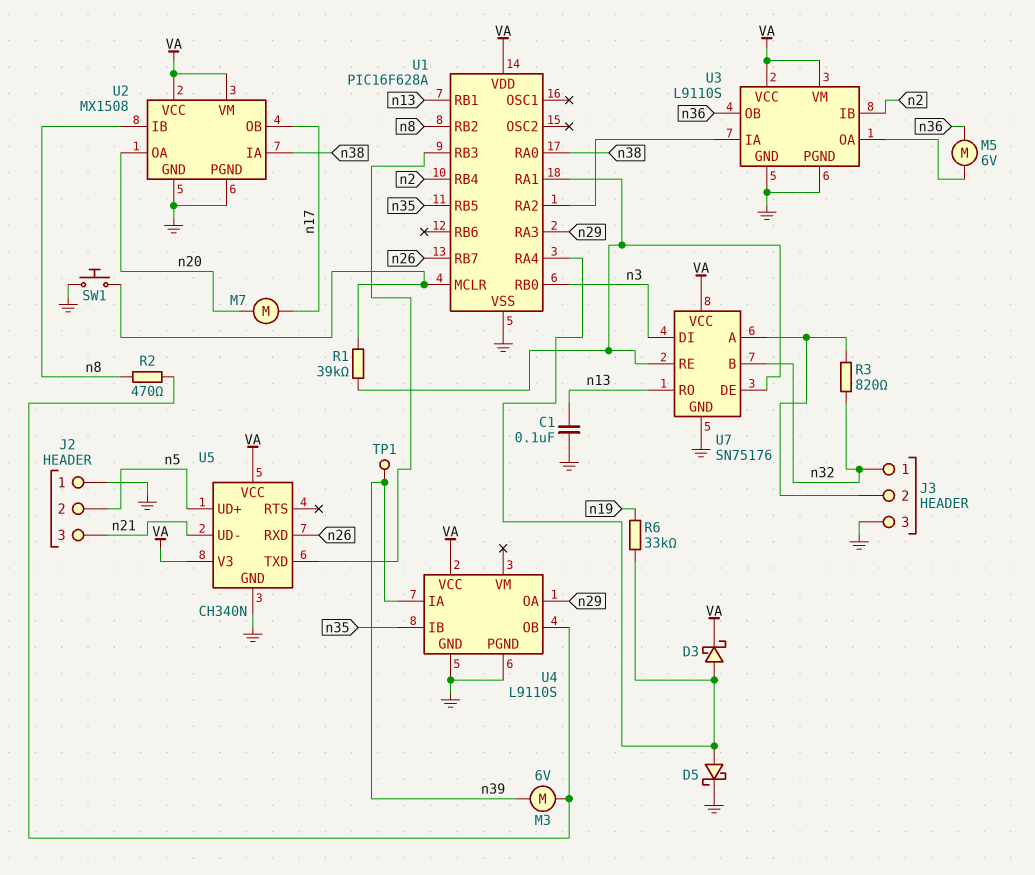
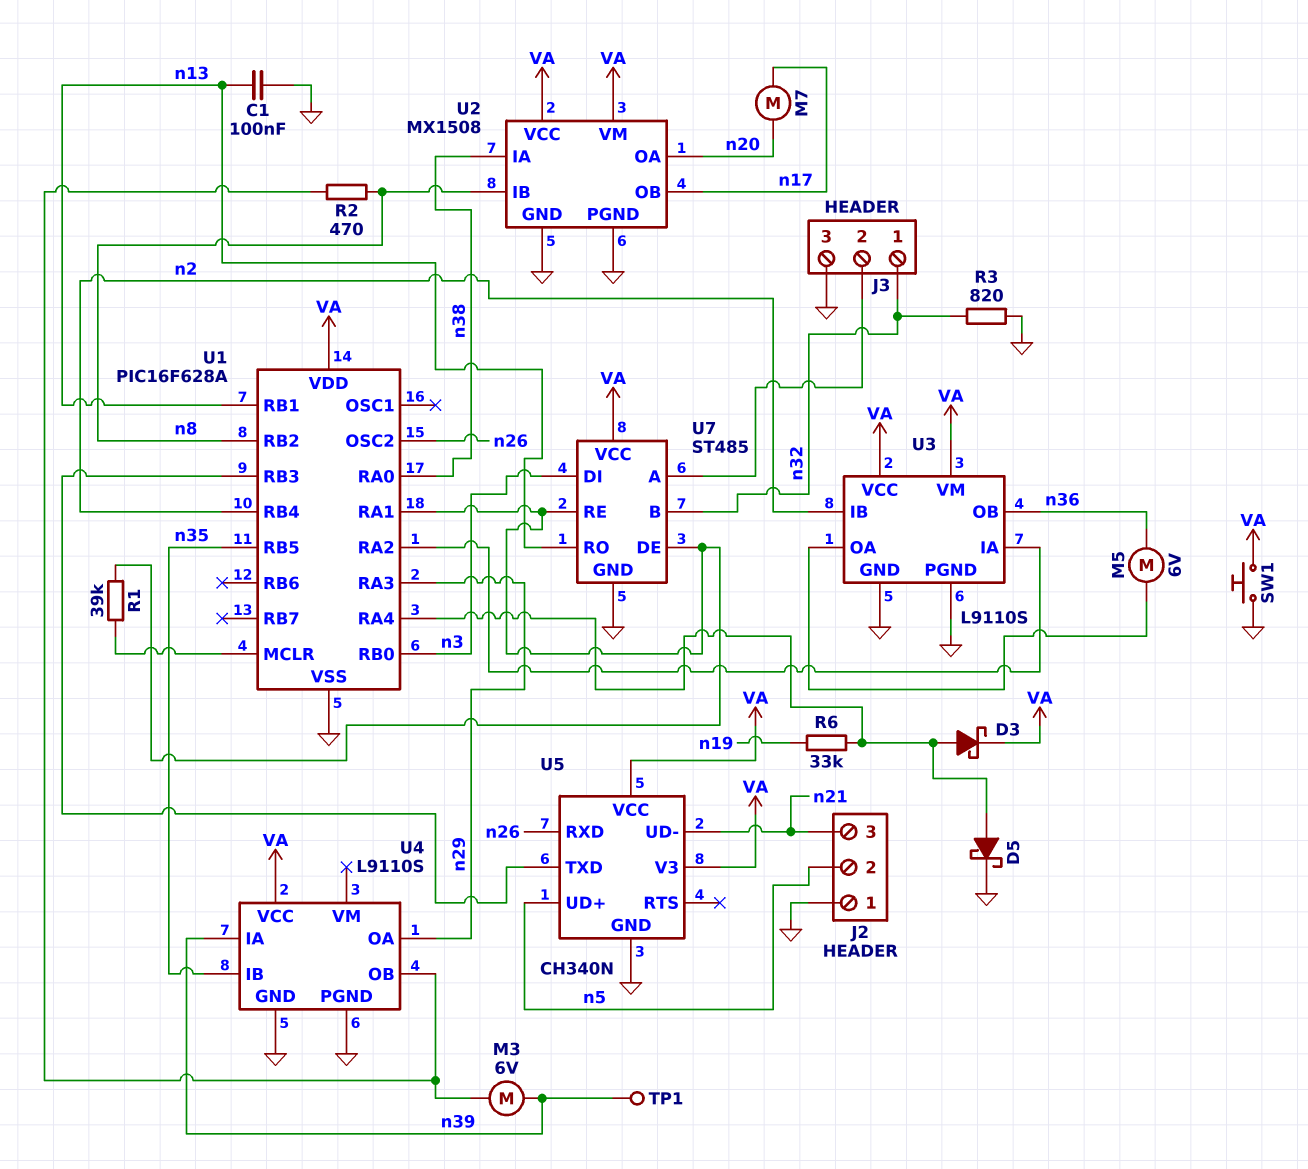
R3: 820 (J3/2, n32) -> 820 (GND, n32)
SW1: button (GND, U1/MCLR) -> button (GND, VA)
U1 pin OSC2: none -> n26
U1 pin RB7: n26 -> none
U7: SN75176 -> ST485

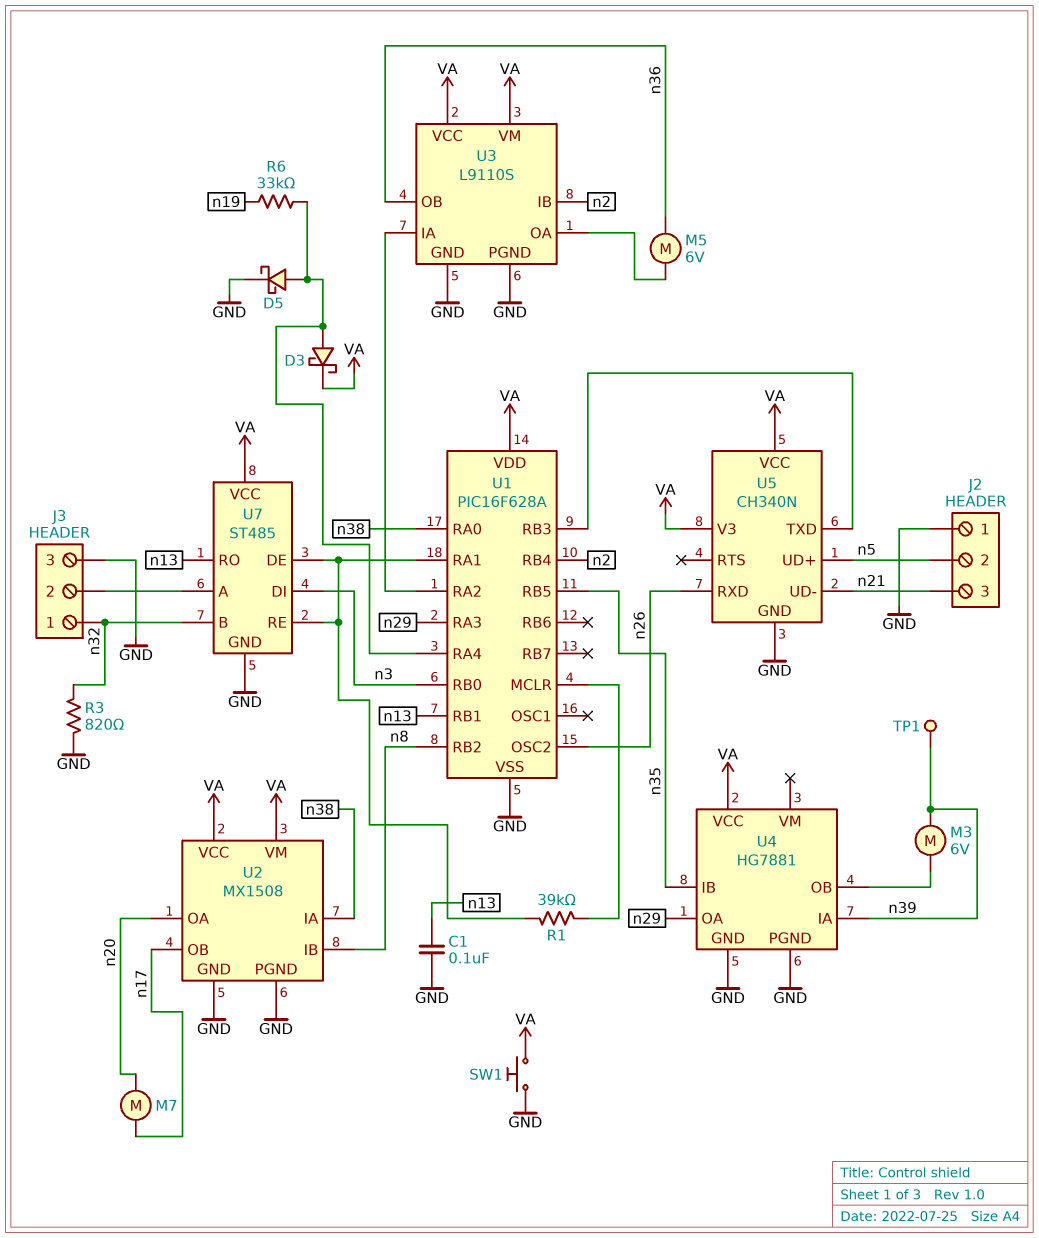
R2: 470 (U4/OB, n8) -> none
U4: L9110S -> HG7881

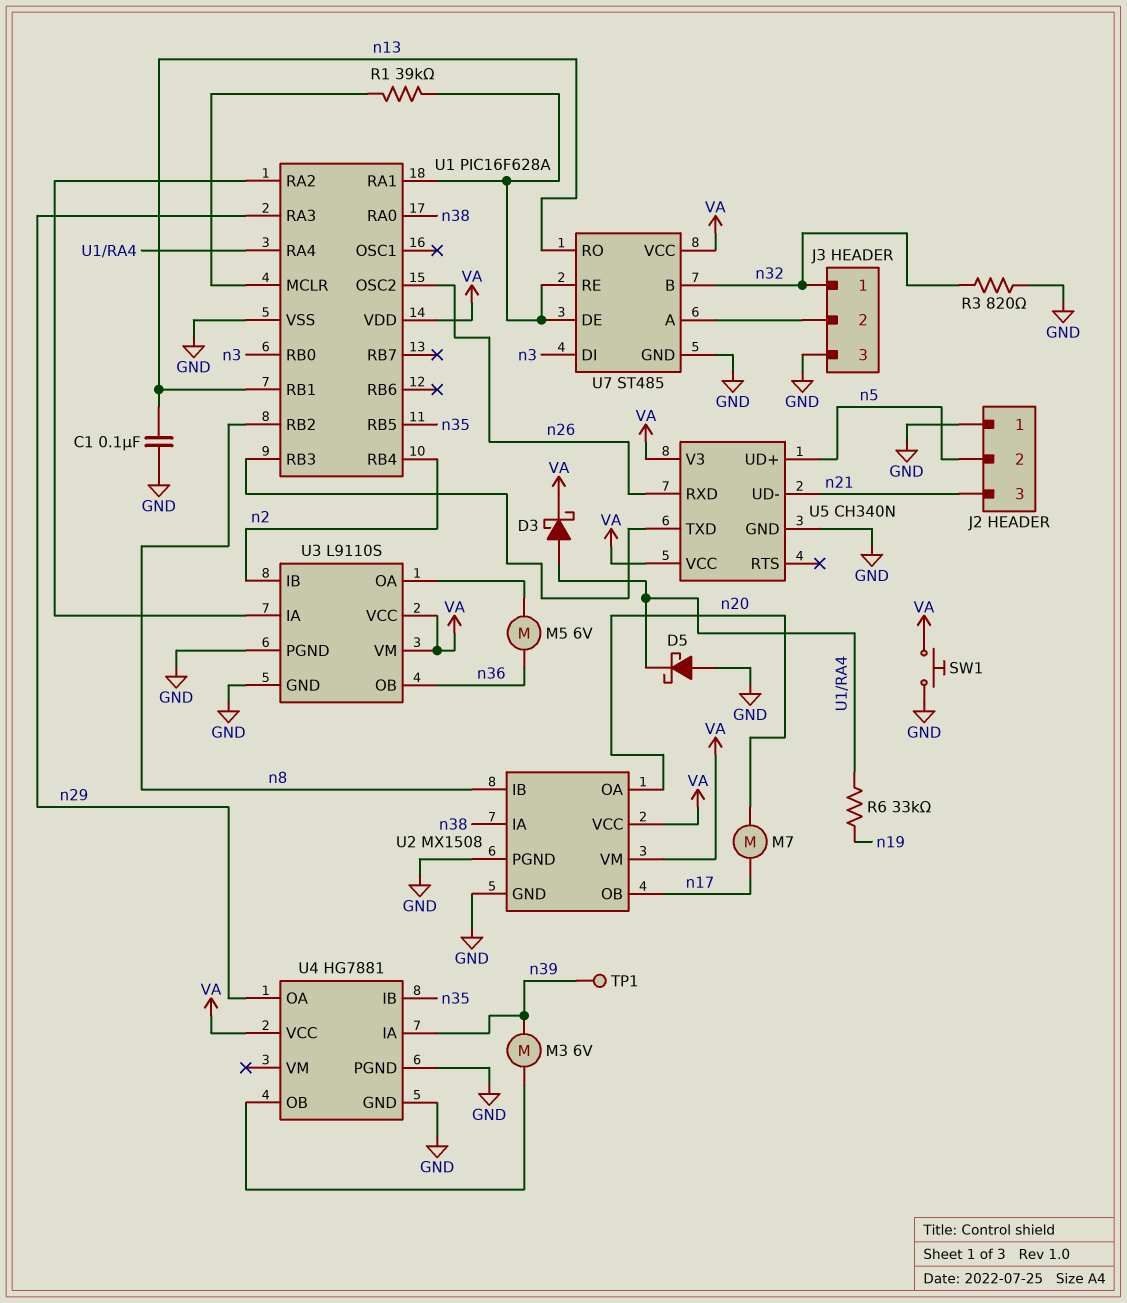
D5: schottky (A U1/RA4, K GND) -> schottky (A GND, K U1/RA4)

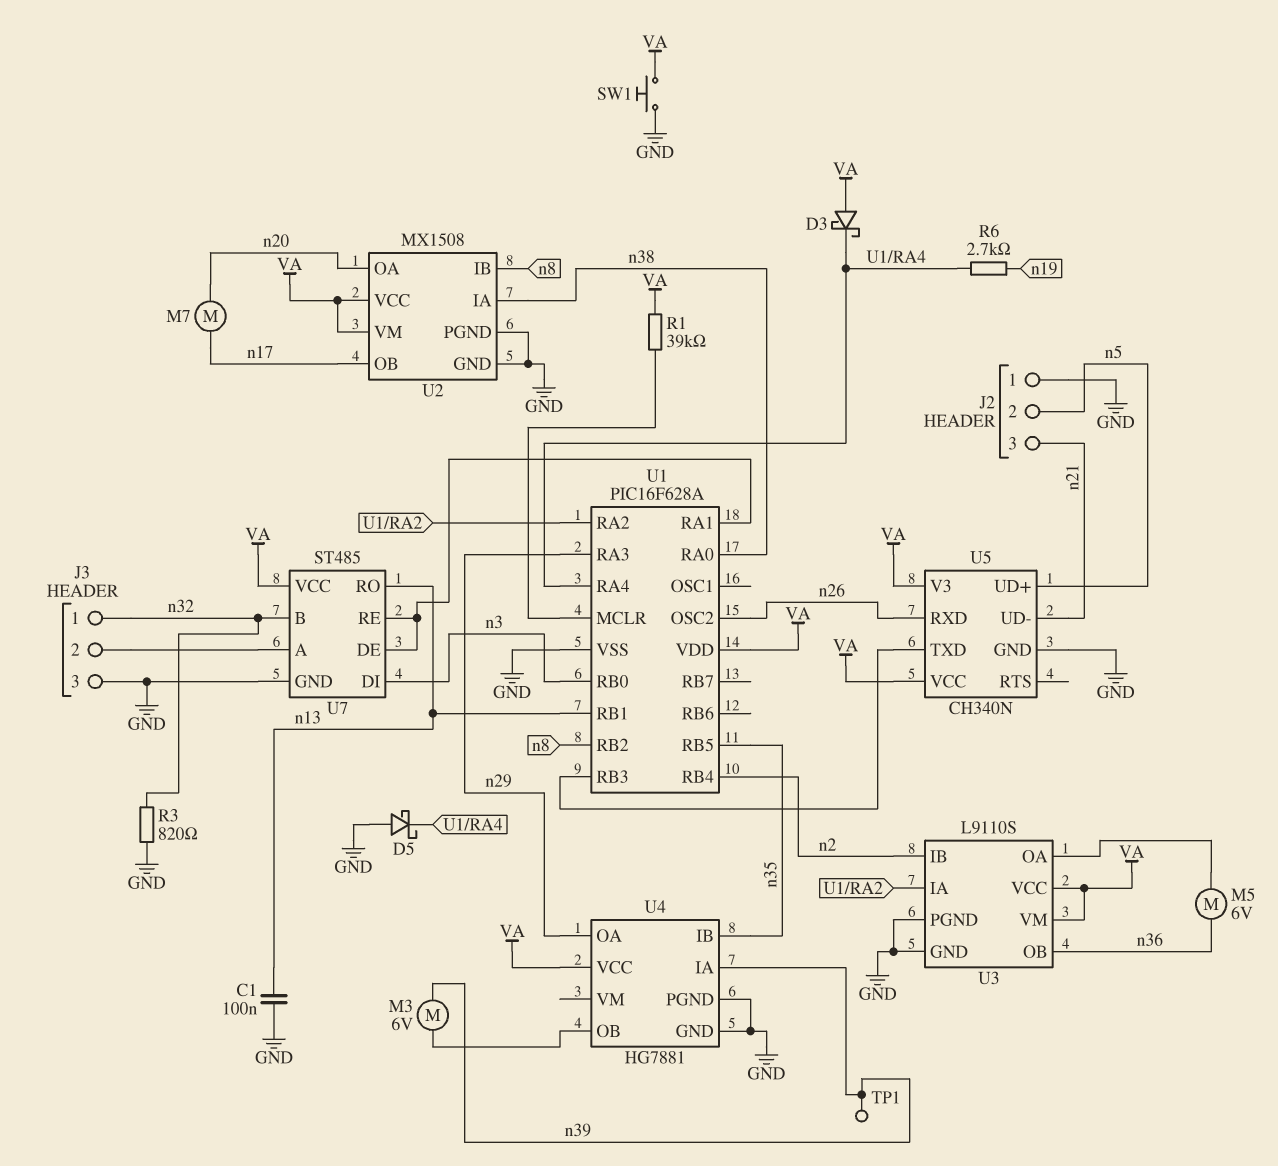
D3: schottky (A U1/RA4, K VA) -> schottky (A VA, K U1/RA4)
R1: 39k (U1/MCLR, U1/RA1) -> 39k (U1/MCLR, VA)
R6: 33k (U1/RA4, n19) -> 2.7k (U1/RA4, n19)

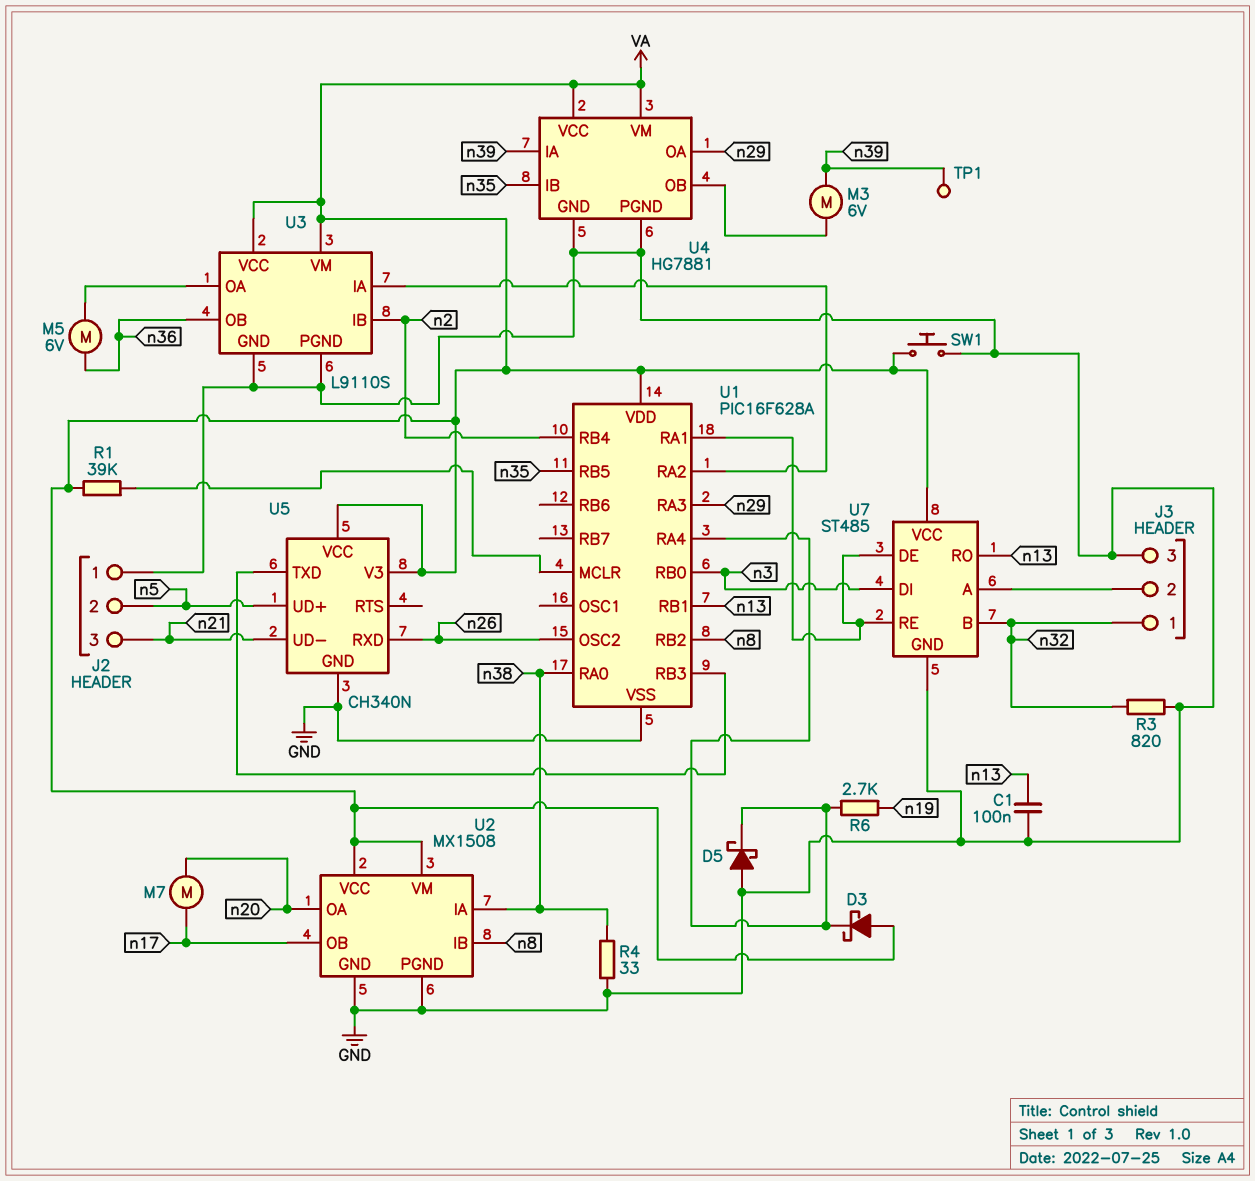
R4: none -> 33 (GND, n38)
U4 pin VM: none -> VA

